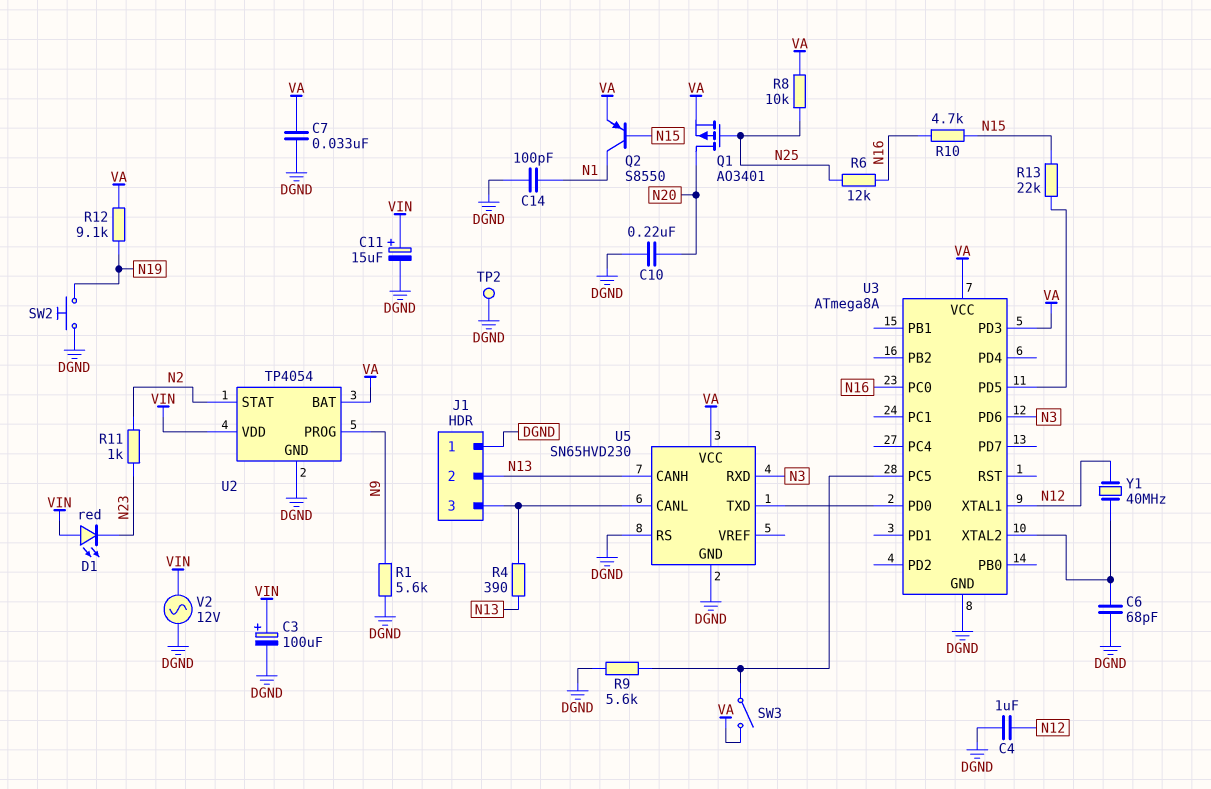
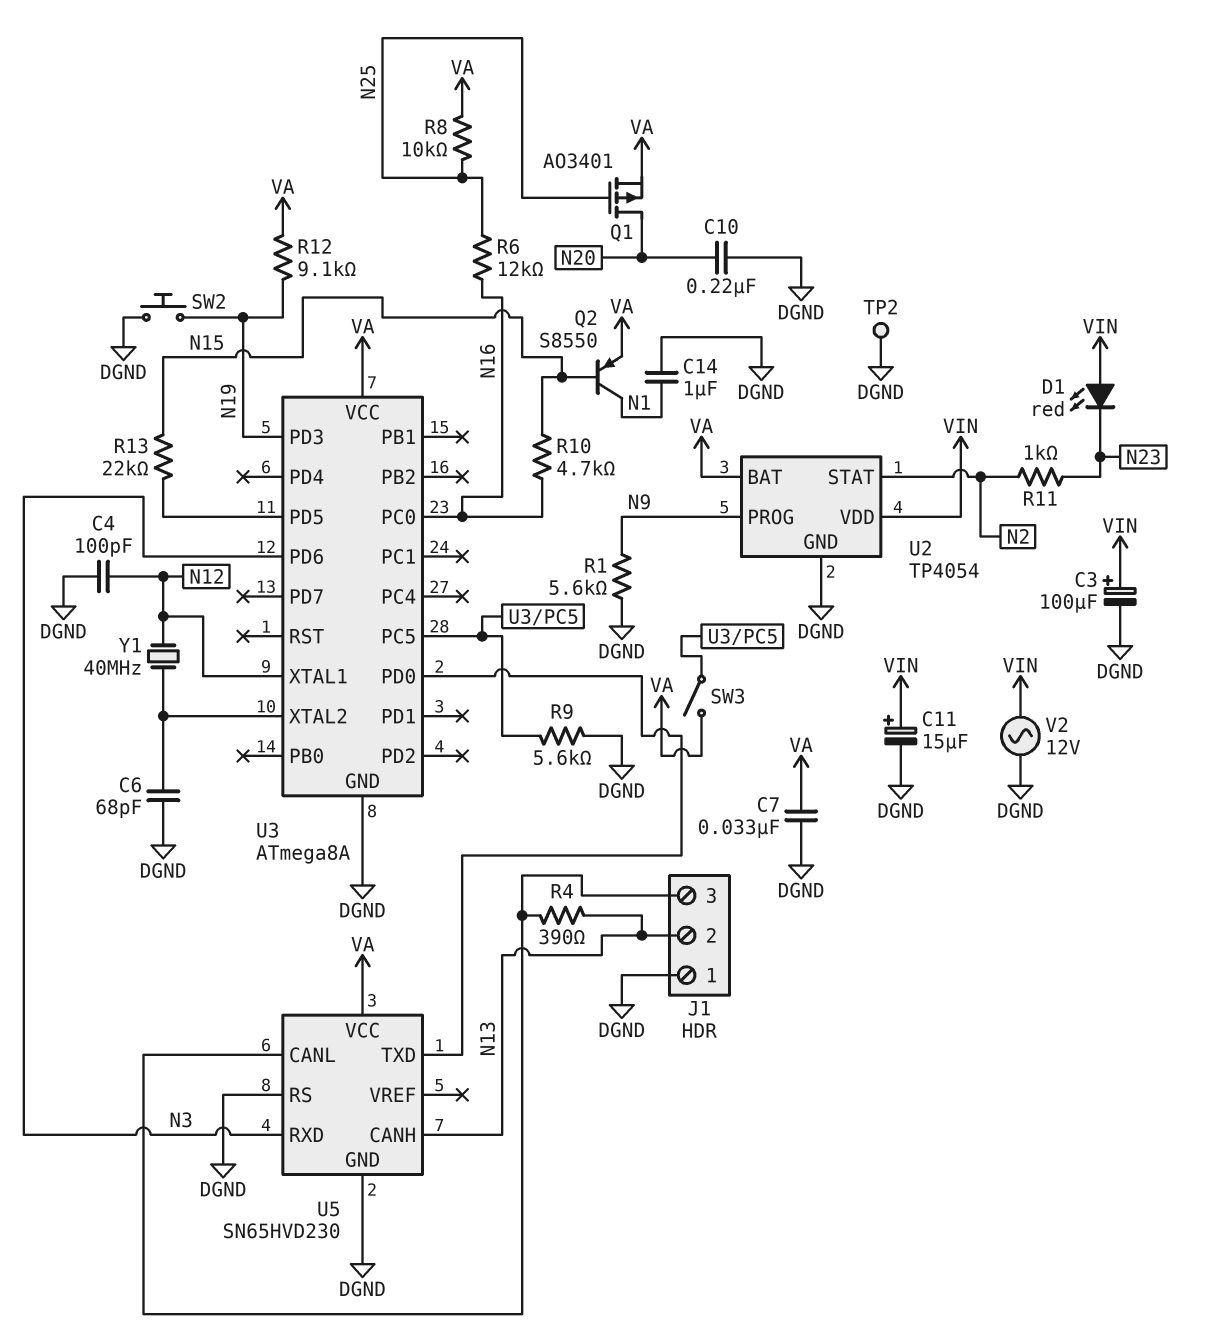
C4: 1uF (DGND, N12) -> 100pF (DGND, N12)
C14: 100pF (DGND, N1) -> 1uF (DGND, N1)
U3 pin PD3: VA -> N19

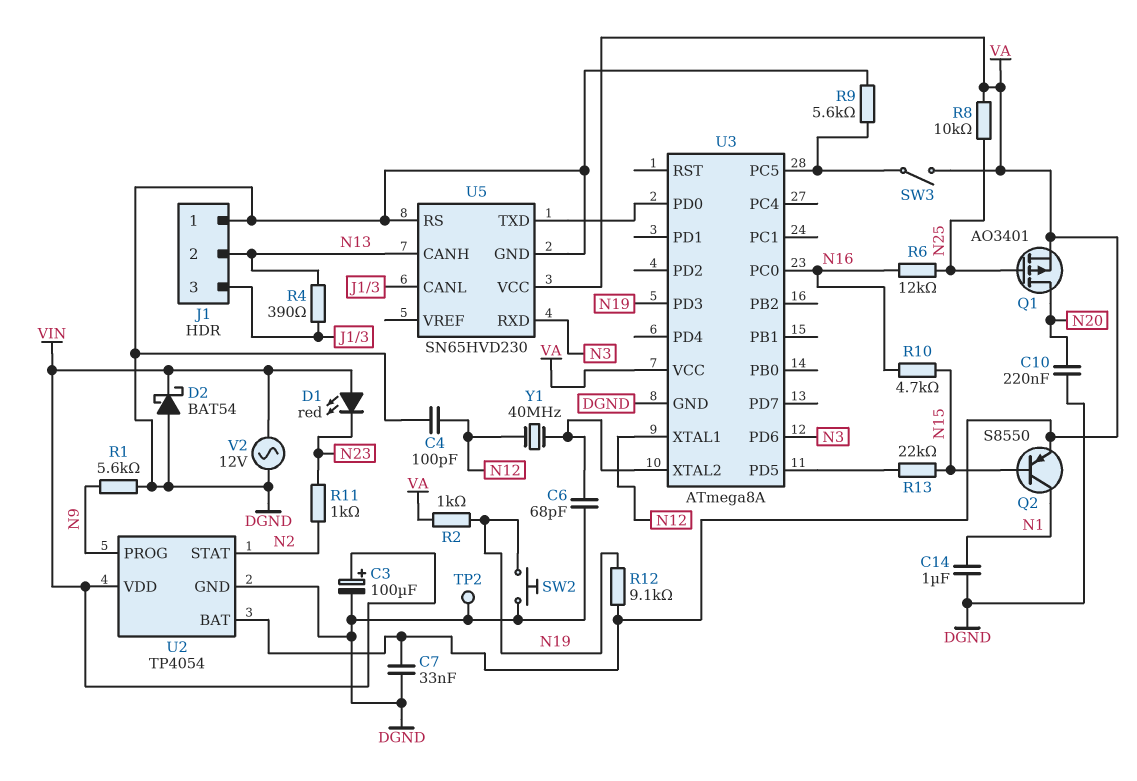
C11: 15uF (plus VIN, minus DGND) -> none
D2: none -> schottky BAT54 (A DGND, K VIN)
R2: none -> 1k (N19, VA)

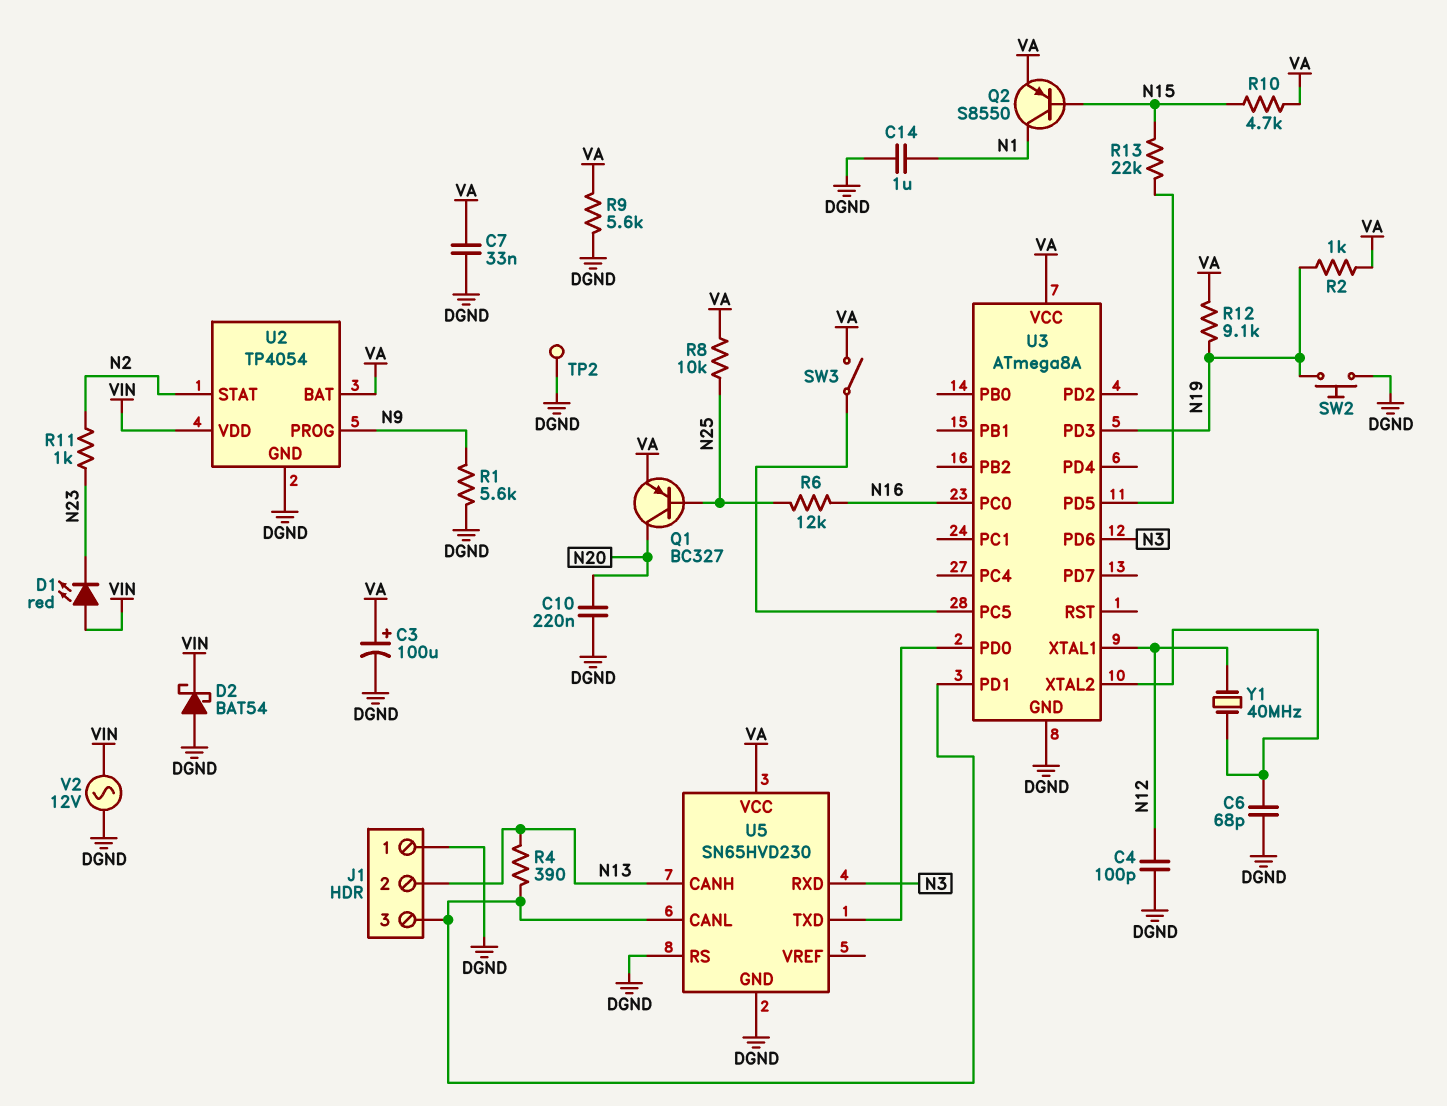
C3: 100uF (plus VIN, minus DGND) -> 100uF (plus VA, minus DGND)
Q1: PMOS AO3401 (G N25, D N20, S VA) -> PNP BC327 (B N25, C N20, E VA)
R9: 5.6k (DGND, U3/PC5) -> 5.6k (DGND, VA)
R10: 4.7k (N15, N16) -> 4.7k (N15, VA)
U3 pin PD1: none -> J1/3

